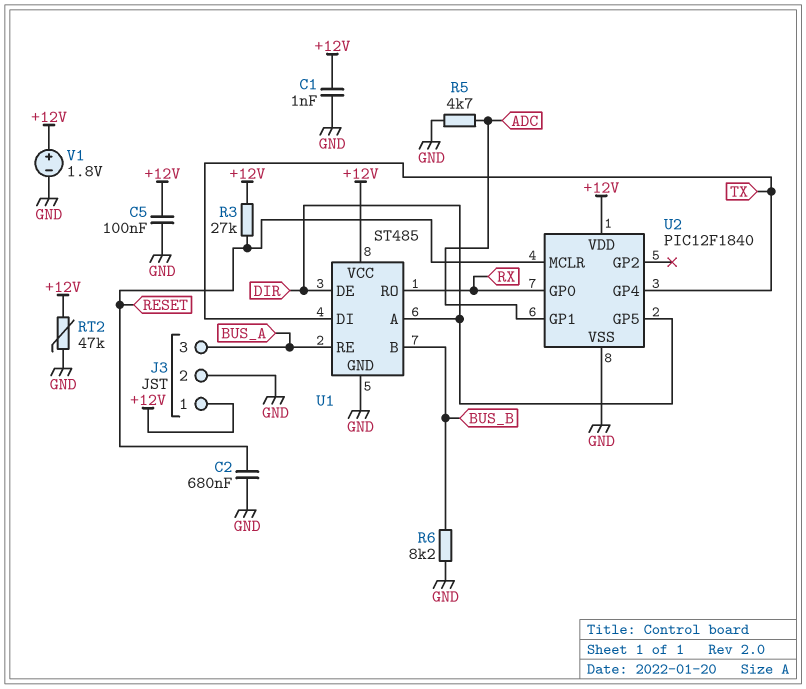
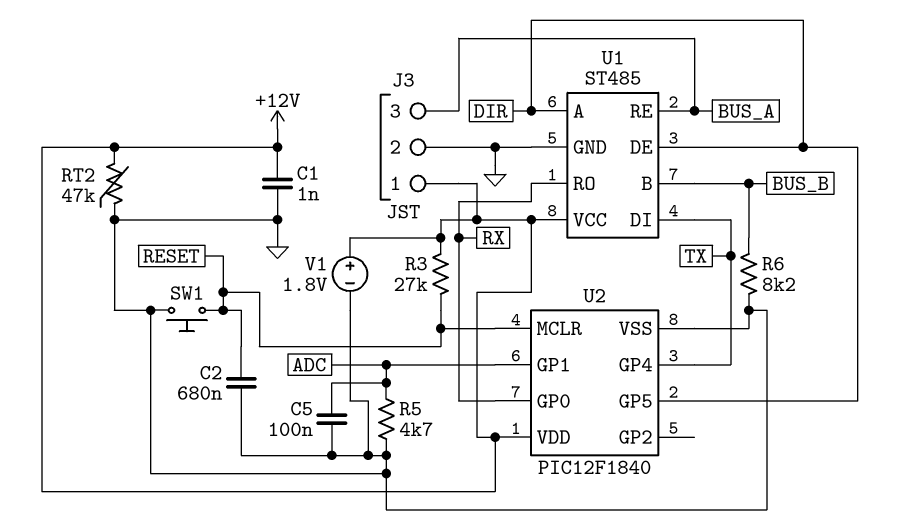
C5: 100nF (+12V, GND) -> 100nF (ADC, GND)
SW1: none -> button (GND, RESET)

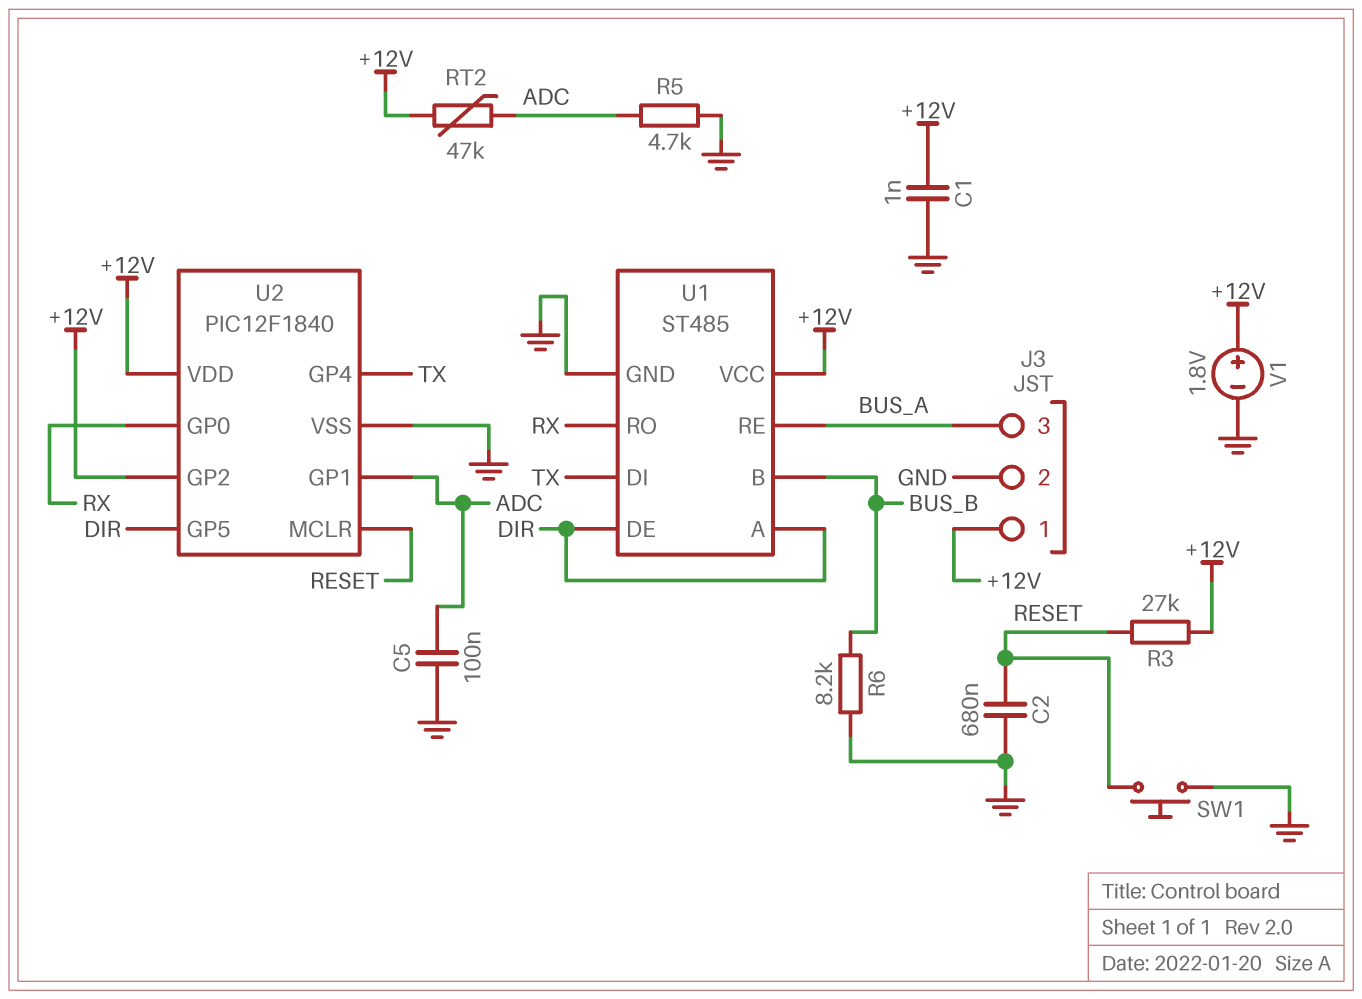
RT2: 47k (+12V, GND) -> 47k (+12V, ADC)
U2 pin GP2: none -> +12V

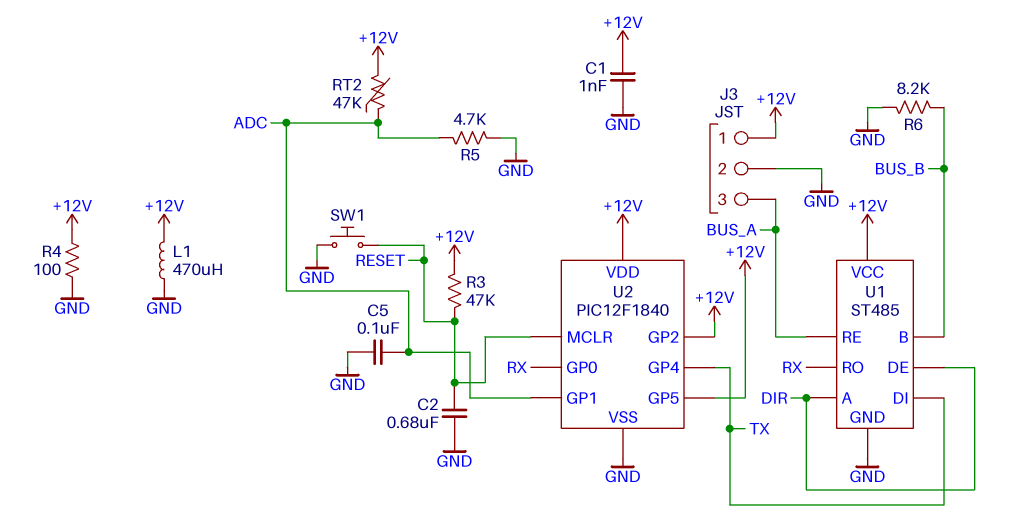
L1: none -> 470uH (+12V, GND)
R3: 27k (+12V, RESET) -> 47k (+12V, RESET)
R4: none -> 100 (+12V, GND)
U2 pin GP5: DIR -> +12V
V1: 1.8V (plus +12V, minus GND) -> none

